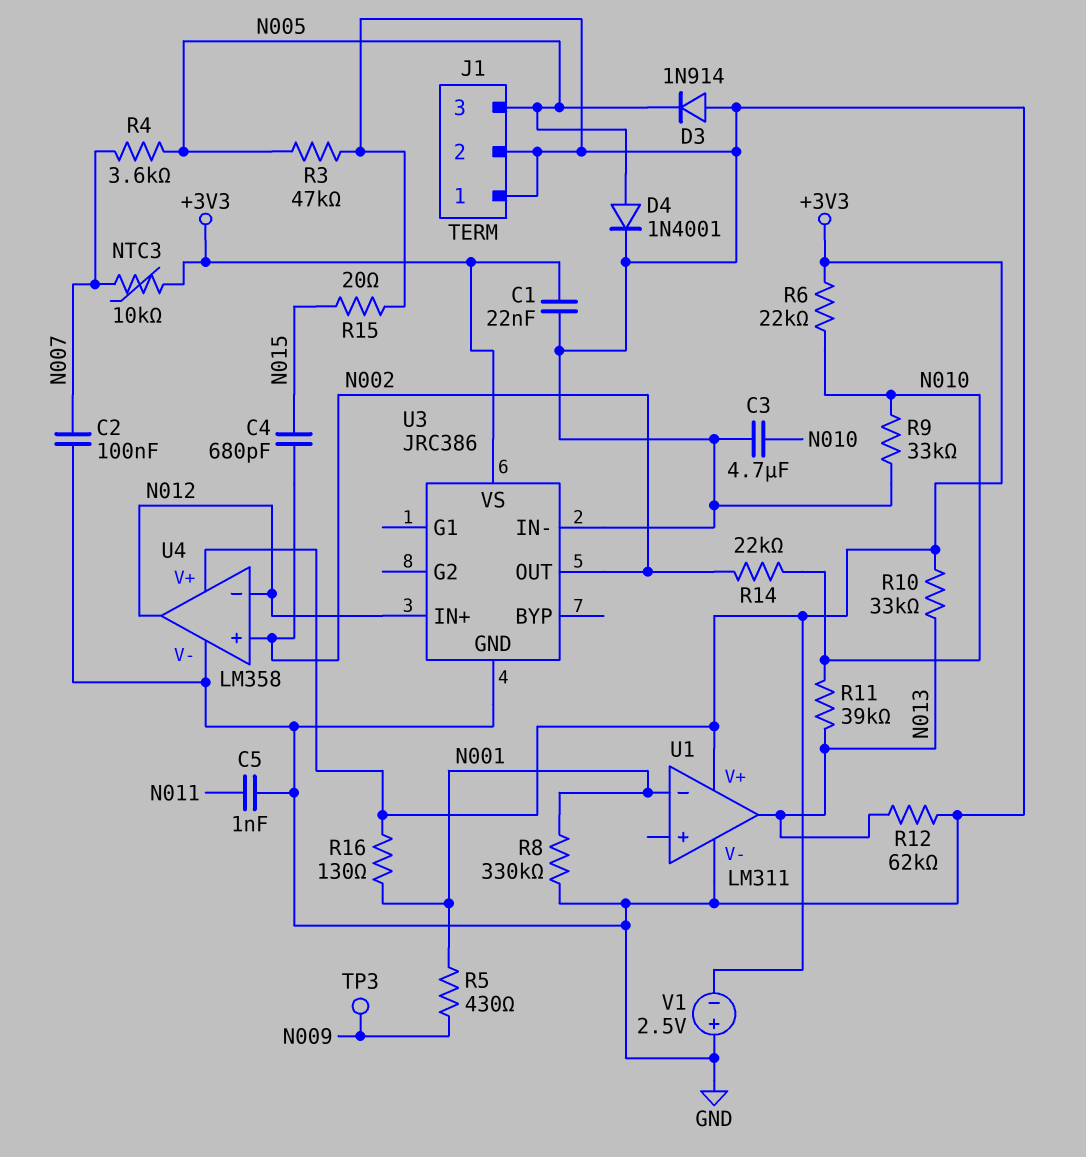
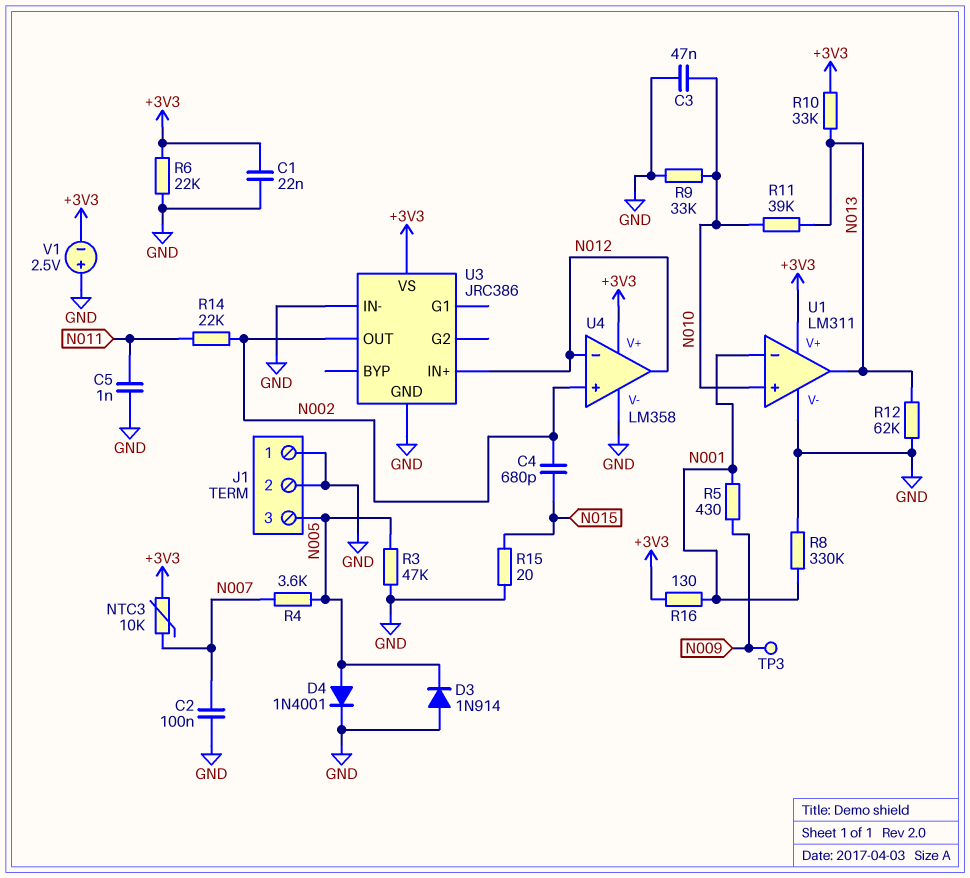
C3: 4.7uF (GND, N010) -> 47nF (GND, N010)
R6: 22k (+3V3, N010) -> 22k (+3V3, GND)
R14: 22k (N002, N010) -> 22k (N002, N011)
U1 pin in+: none -> N010

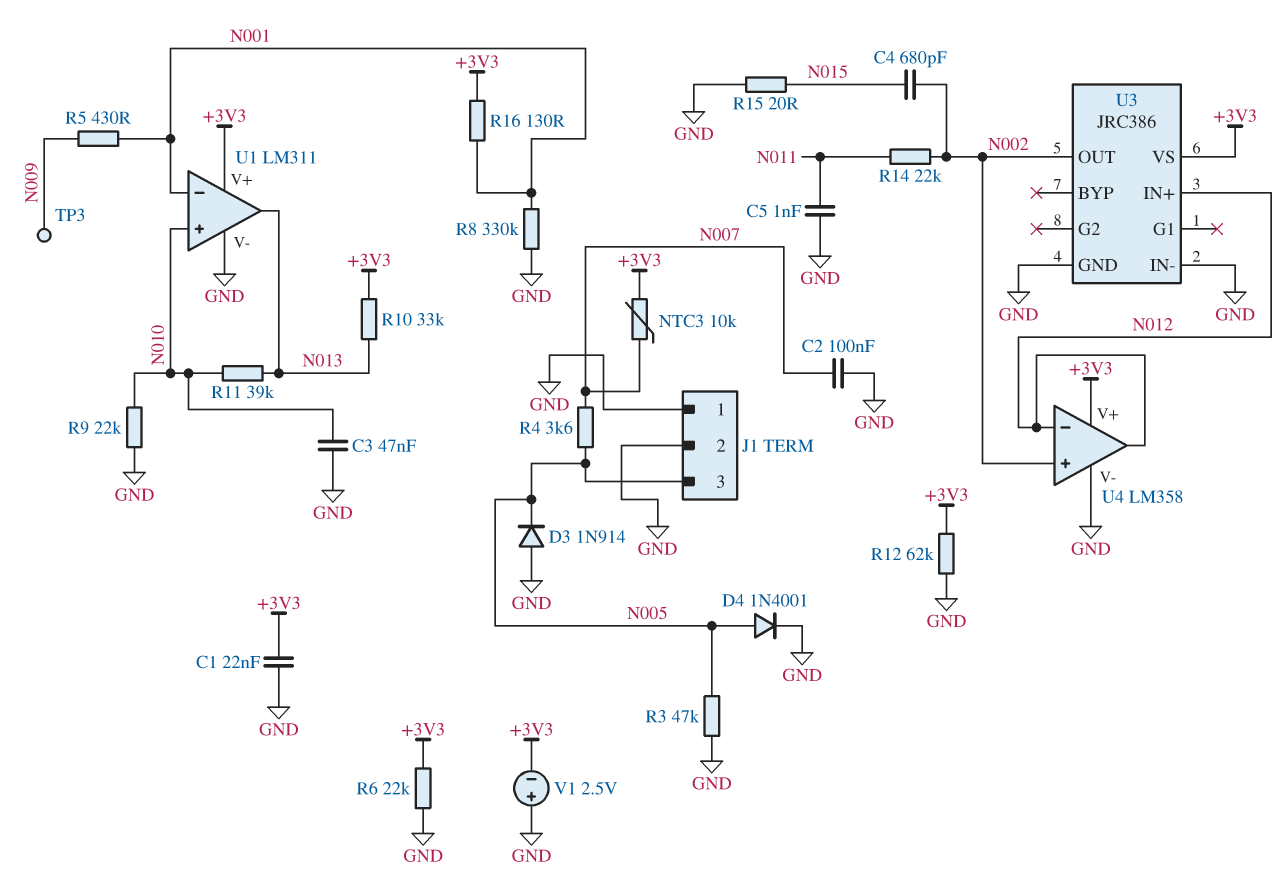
R9: 33k (GND, N010) -> 22k (GND, N010)
R12: 62k (GND, N013) -> 62k (+3V3, GND)

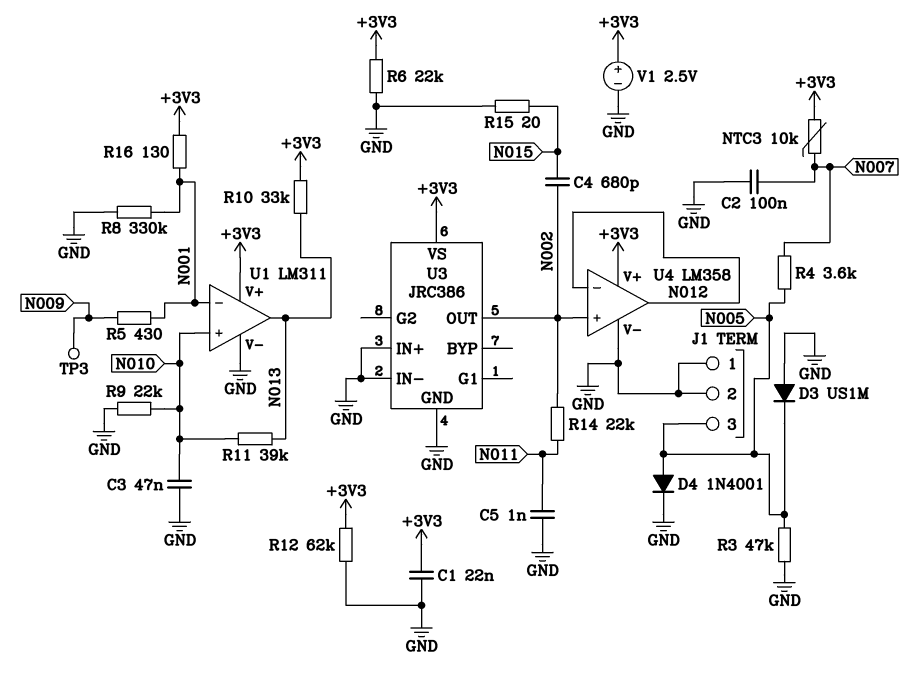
D3: diode 1N914 (A GND, K N005) -> diode US1M (A GND, K N005)
U3 pin IN+: N012 -> GND
V1: 2.5V (plus GND, minus +3V3) -> 2.5V (plus +3V3, minus GND)

